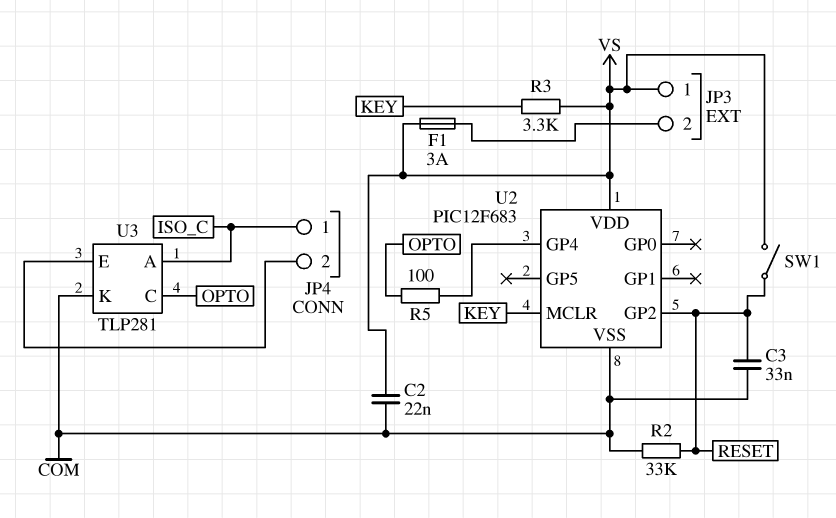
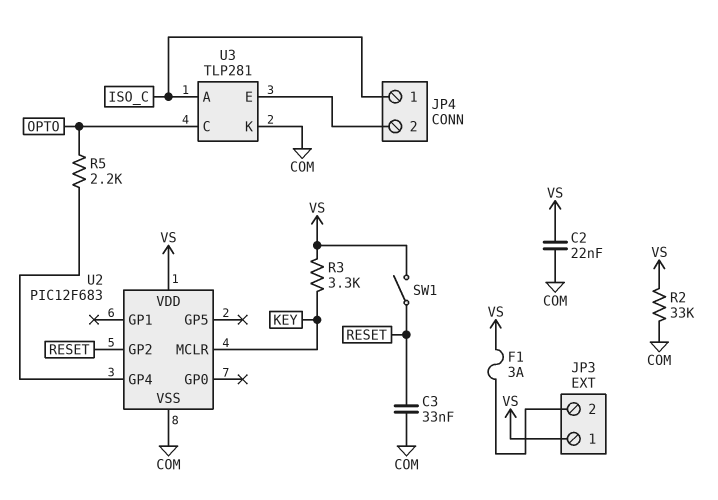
R2: 33k (COM, RESET) -> 33k (COM, VS)
R5: 100 (OPTO, U2/GP4) -> 2.2k (OPTO, U2/GP4)

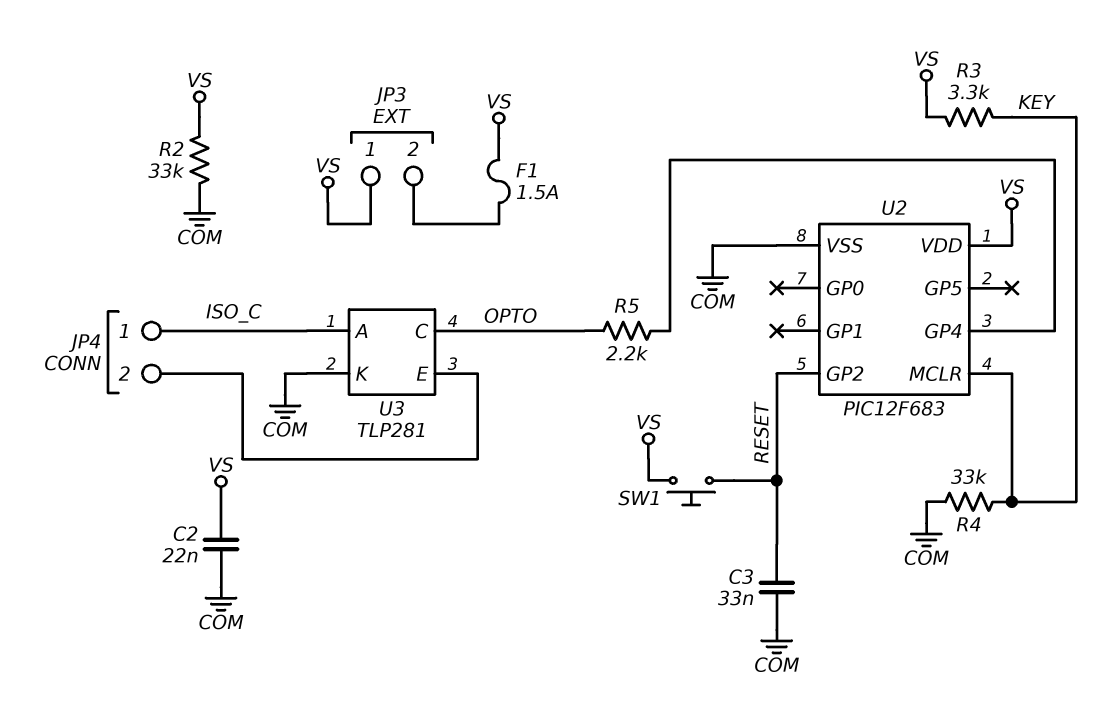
F1: 3A (JP3/2, VS) -> 1.5A (JP3/2, VS)
R4: none -> 33k (COM, KEY)
SW1: switch (RESET, VS) -> button (RESET, VS)

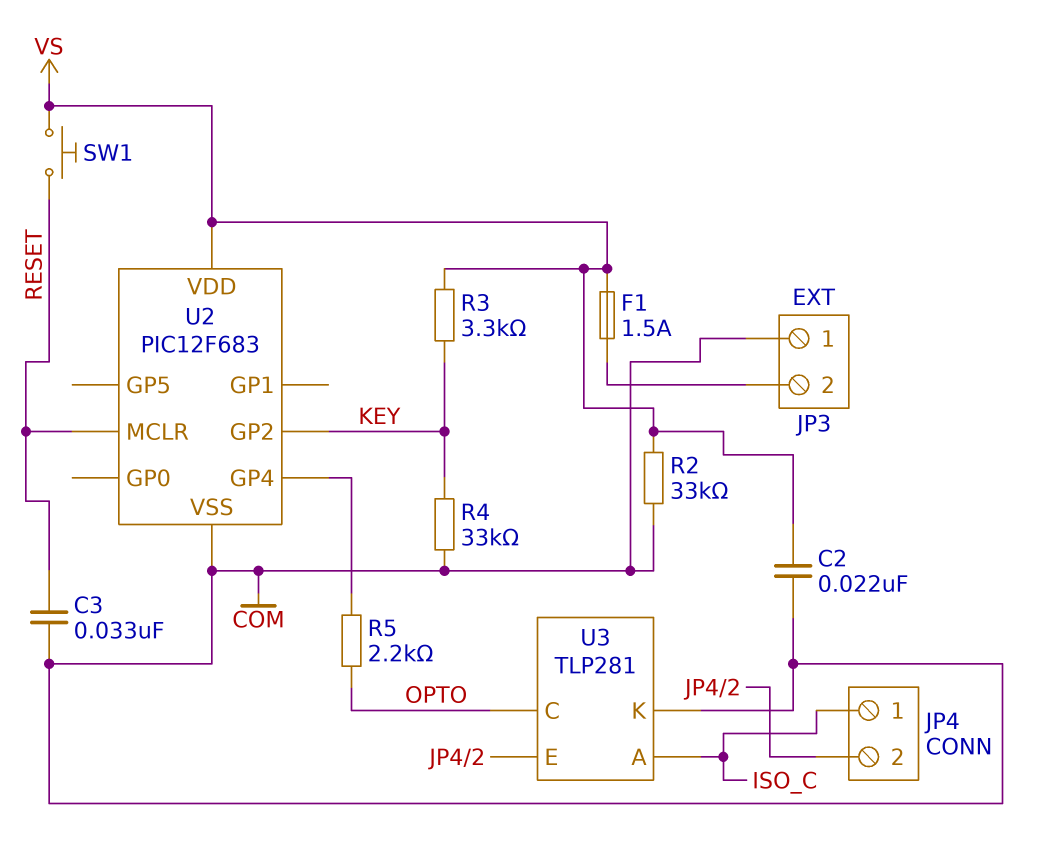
JP3 pin 1: VS -> COM
U2 pin GP2: RESET -> KEY
U2 pin MCLR: KEY -> RESET

